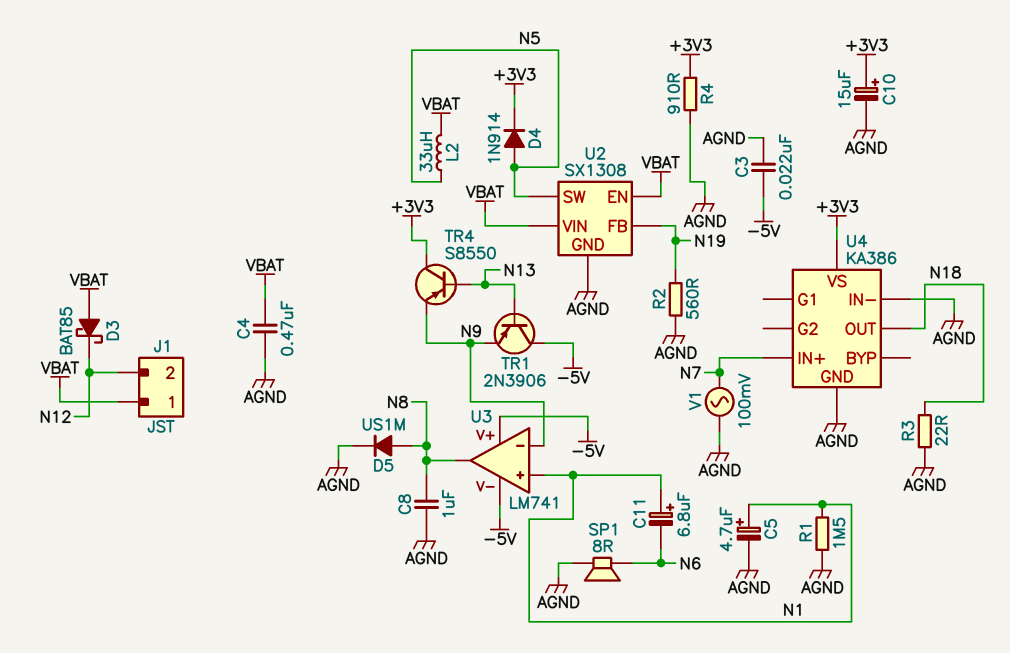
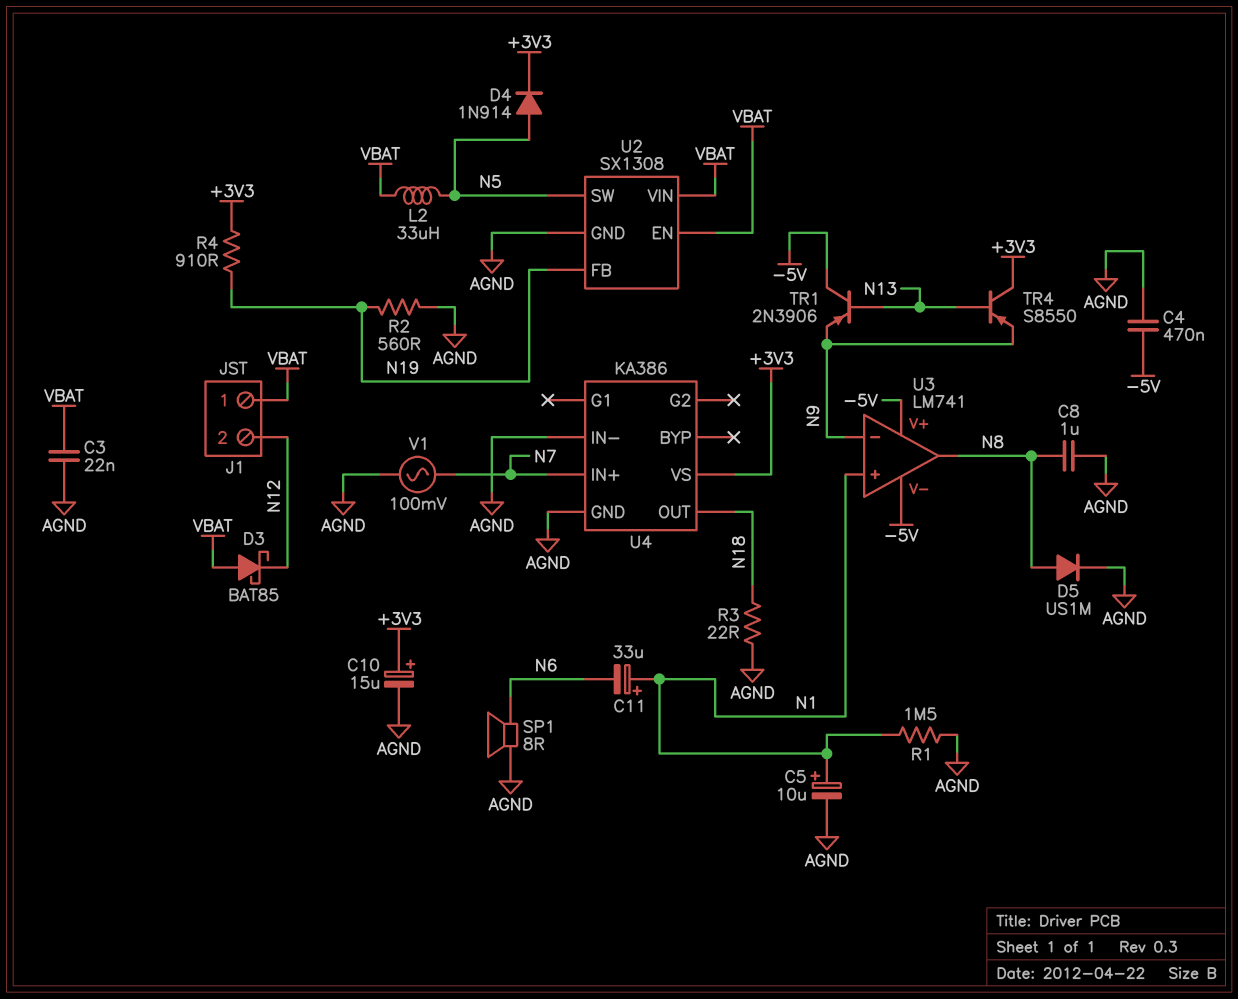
C3: 22nF (-5V, AGND) -> 22nF (AGND, VBAT)
C4: 470nF (AGND, VBAT) -> 470nF (-5V, AGND)
C5: 4.7uF (plus N1, minus AGND) -> 10uF (plus N1, minus AGND)
C11: 6.8uF (plus N1, minus N6) -> 33uF (plus N1, minus N6)
R4: 910 (+3V3, AGND) -> 910 (+3V3, N19)

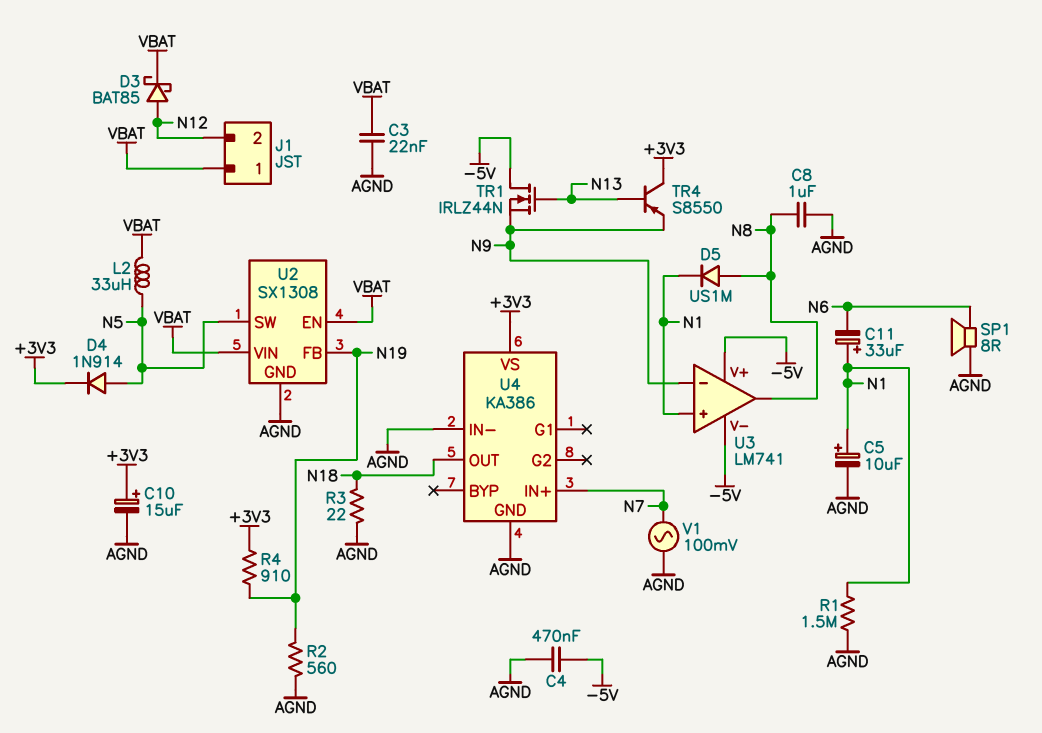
D3: schottky BAT85 (A VBAT, K N12) -> schottky BAT85 (A N12, K VBAT)
D5: diode US1M (A N8, K AGND) -> diode US1M (A N8, K N1)
TR1: PNP 2N3906 (B N13, C -5V, E N9) -> NMOS IRLZ44N (G N13, D -5V, S N9)

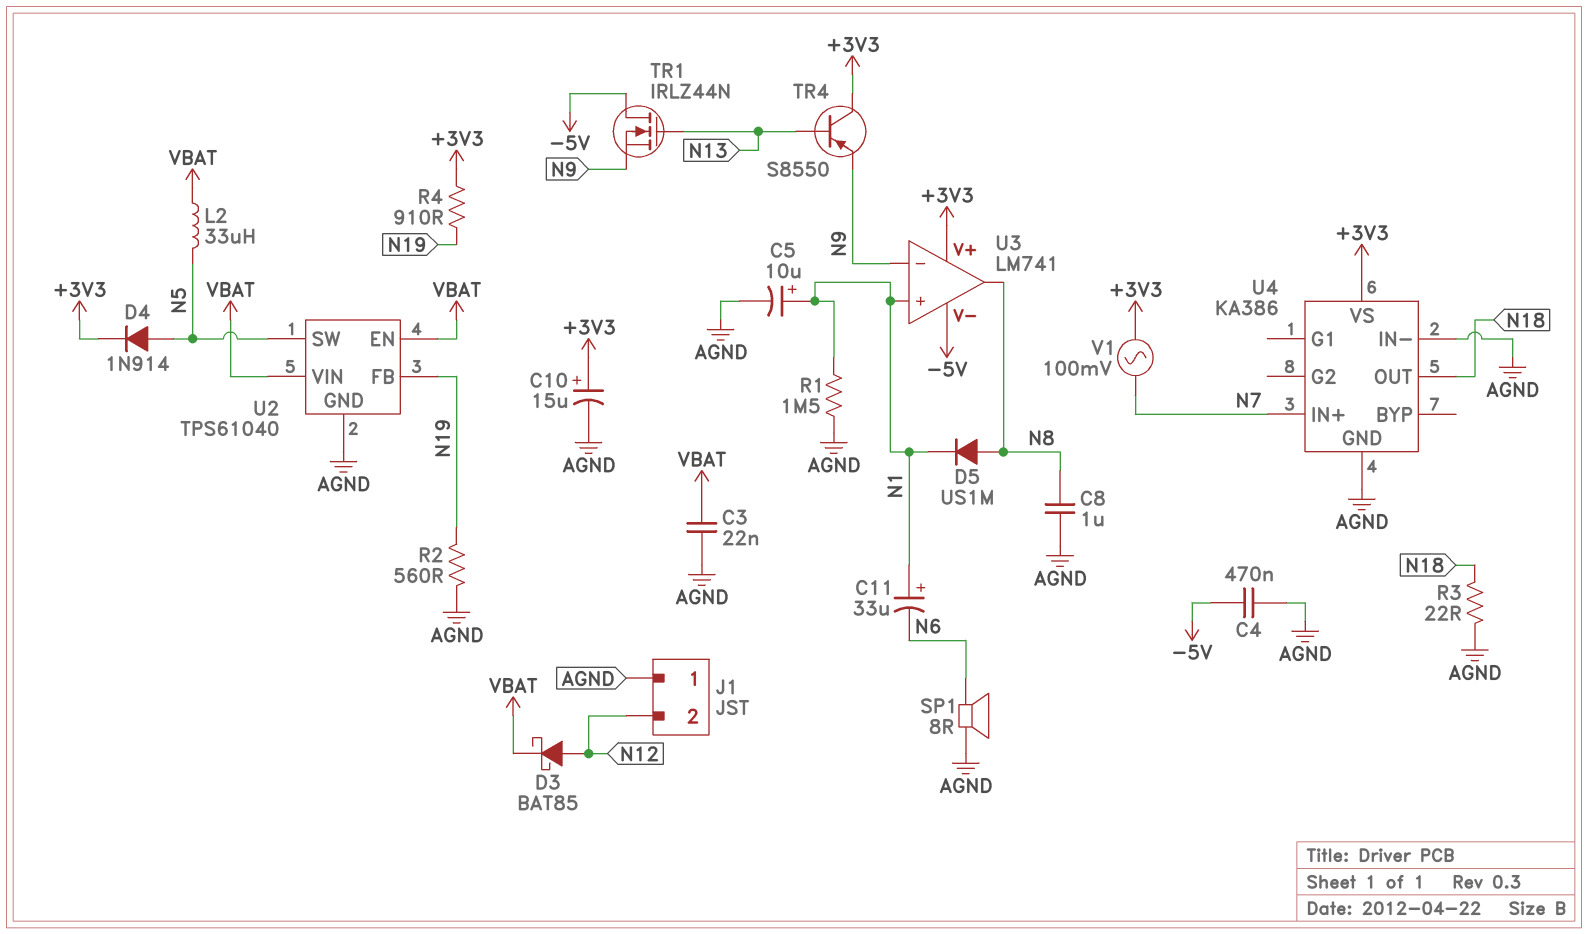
J1 pin 1: VBAT -> AGND
U2: SX1308 -> TPS61040
U3 pin V+: -5V -> +3V3
V1: AC 100mV (AGND, N7) -> AC 100mV (+3V3, N7)

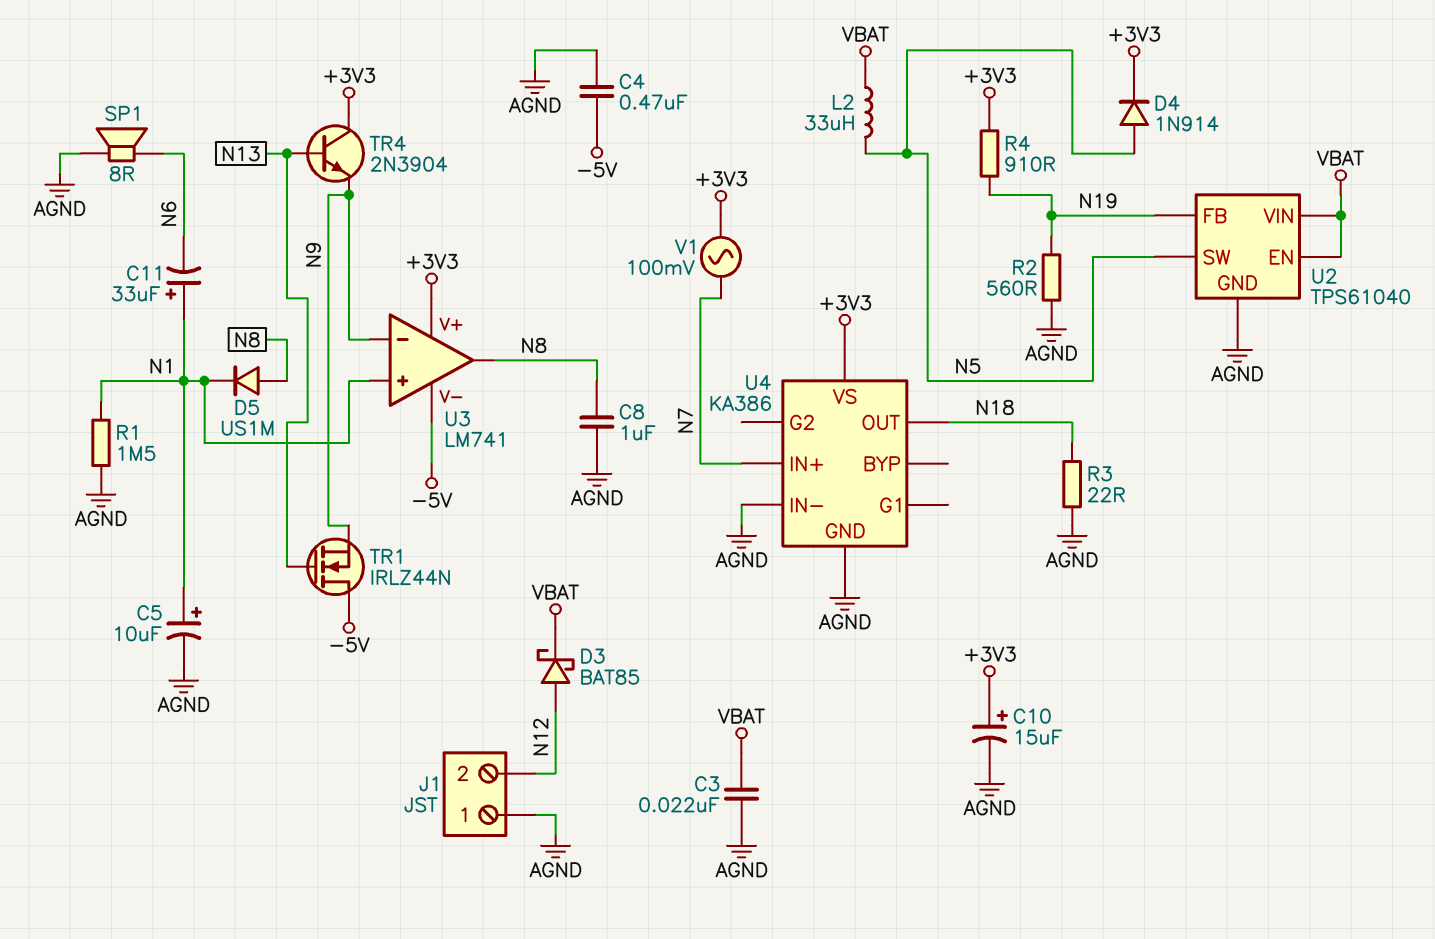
TR4: PNP S8550 (B N13, C +3V3, E N9) -> NPN 2N3904 (B N13, C +3V3, E N9)

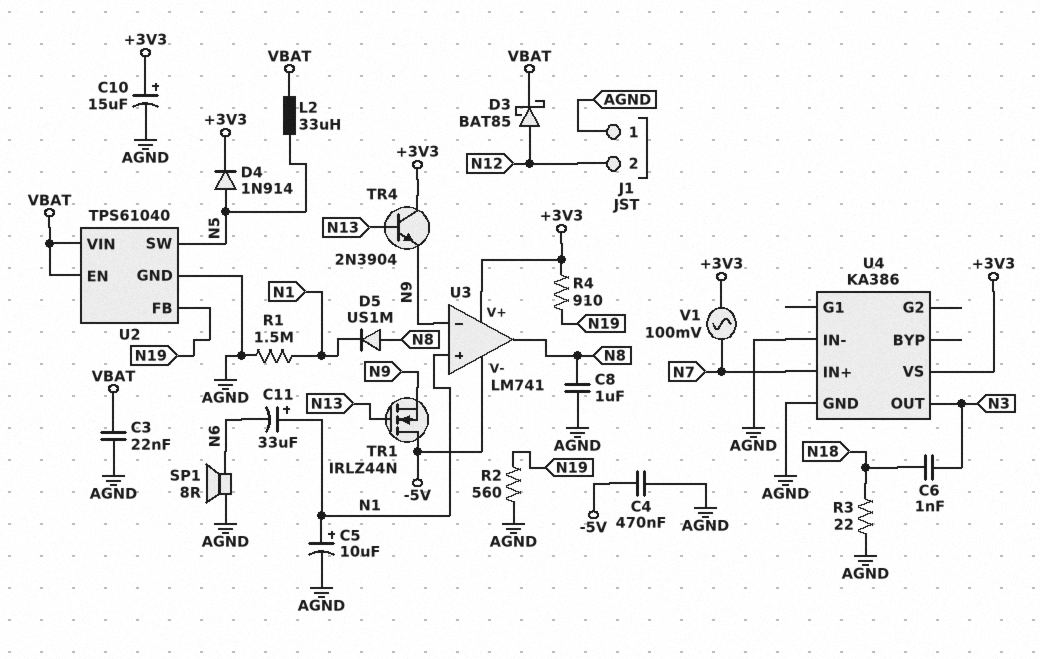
C6: none -> 1nF (N3, N18)
U4 pin OUT: N18 -> N3

